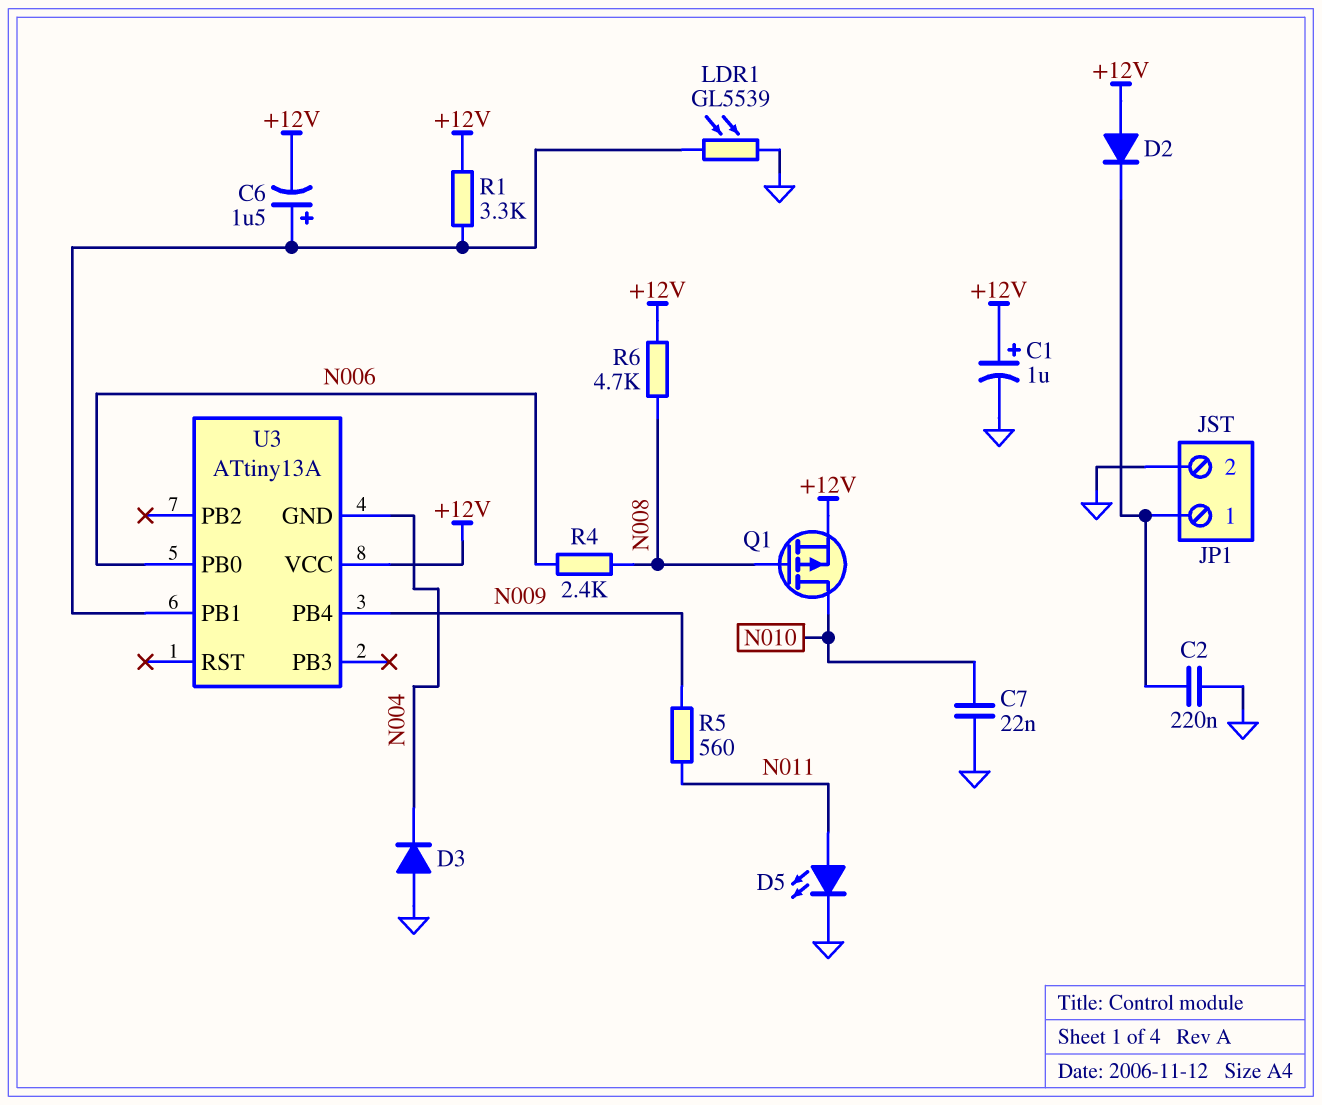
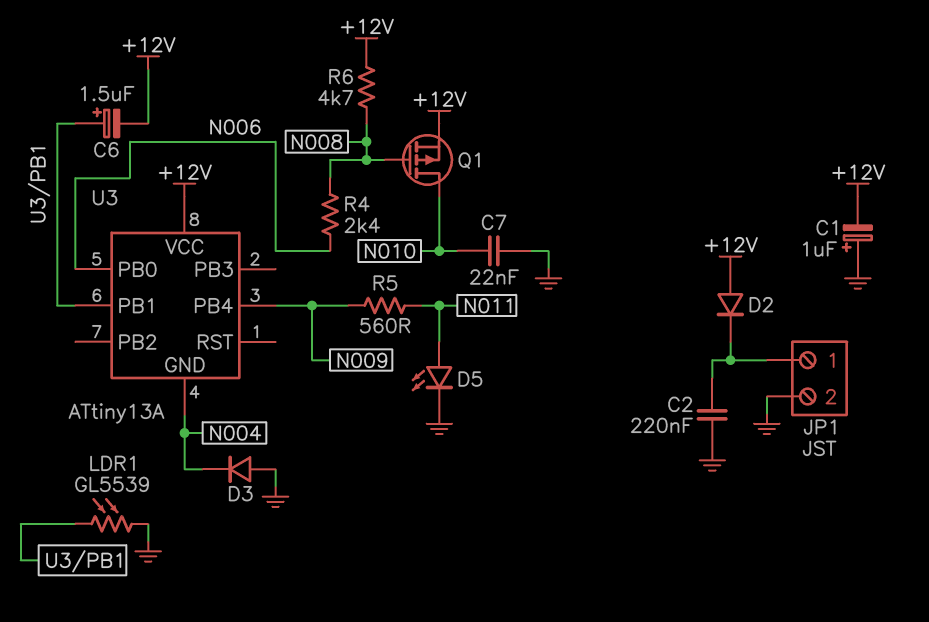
C1: 1uF (plus +12V, minus GND) -> 1uF (plus GND, minus +12V)
R1: 3.3k (+12V, U3/PB1) -> none

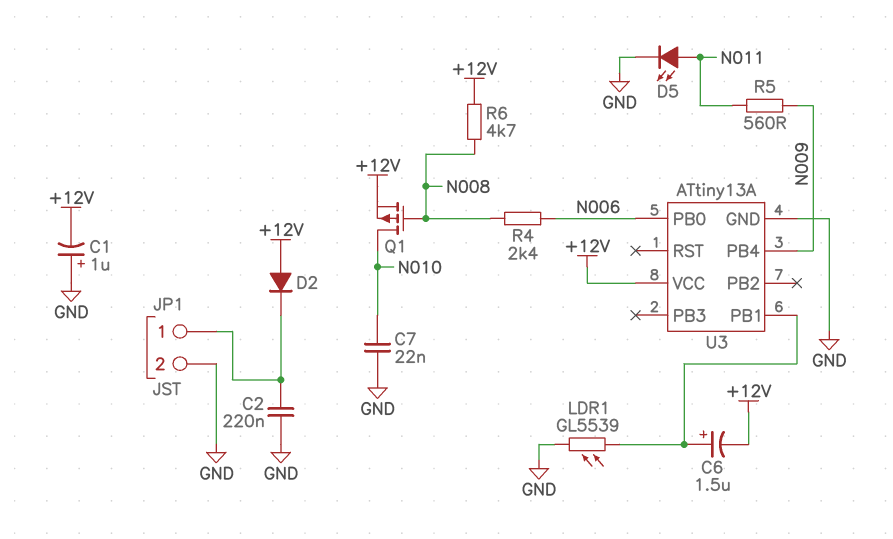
D3: diode (A GND, K N004) -> none
U3 pin GND: N004 -> GND

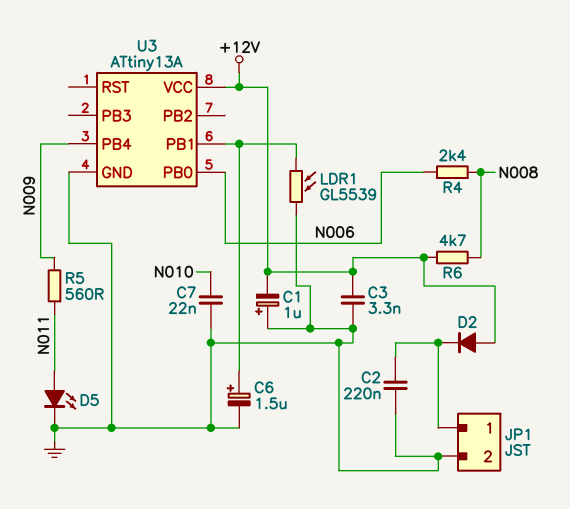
C3: none -> 3.3nF (+12V, GND)
C6: 1.5uF (plus U3/PB1, minus +12V) -> 1.5uF (plus U3/PB1, minus GND)
Q1: PMOS (G N008, D N010, S +12V) -> none

